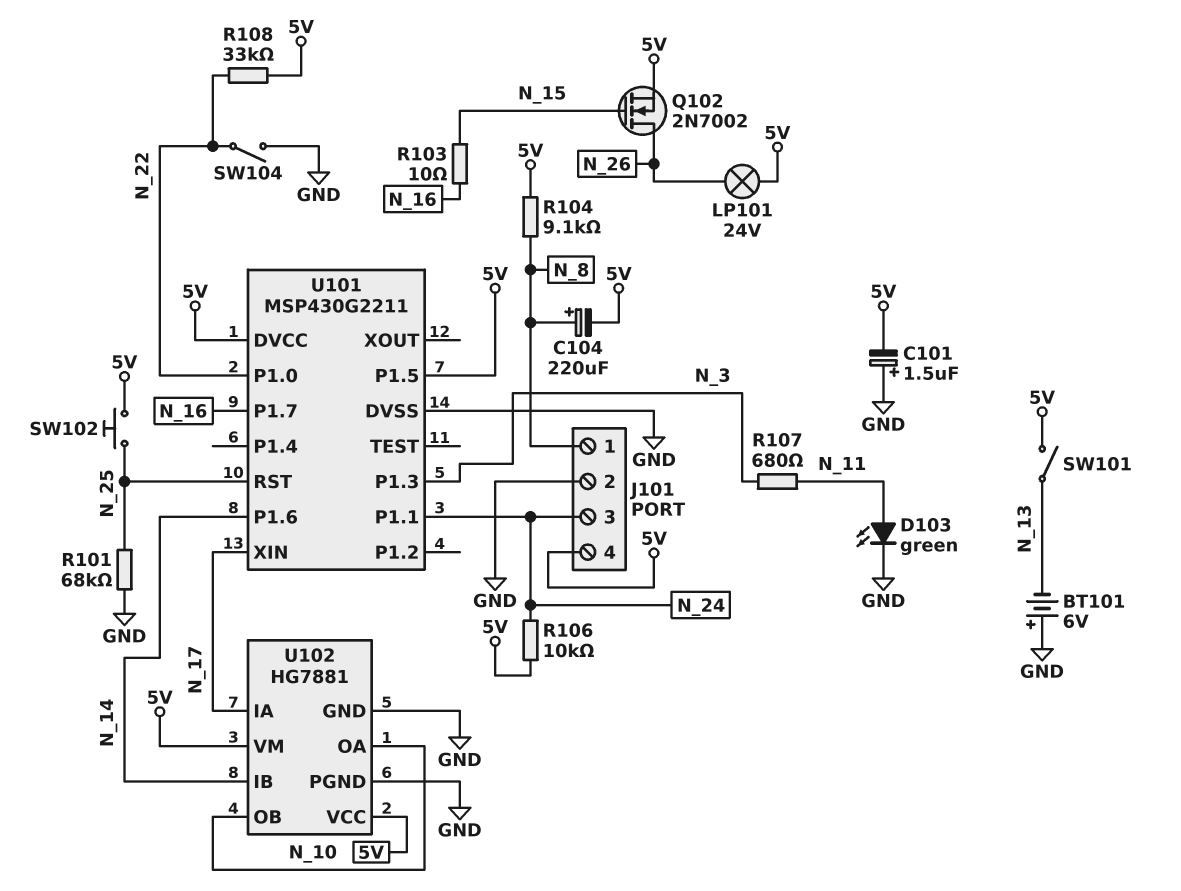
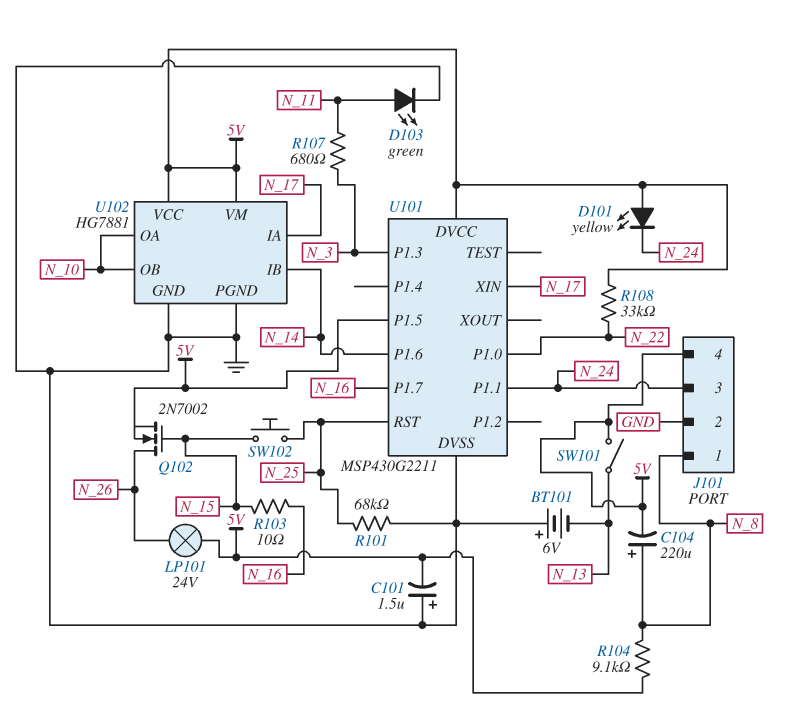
D101: none -> LED yellow (A 5V, K N_24)
R106: 10k (5V, N_24) -> none
SW102: button (5V, N_25) -> button (N_15, N_25)
SW104: switch (GND, N_22) -> none

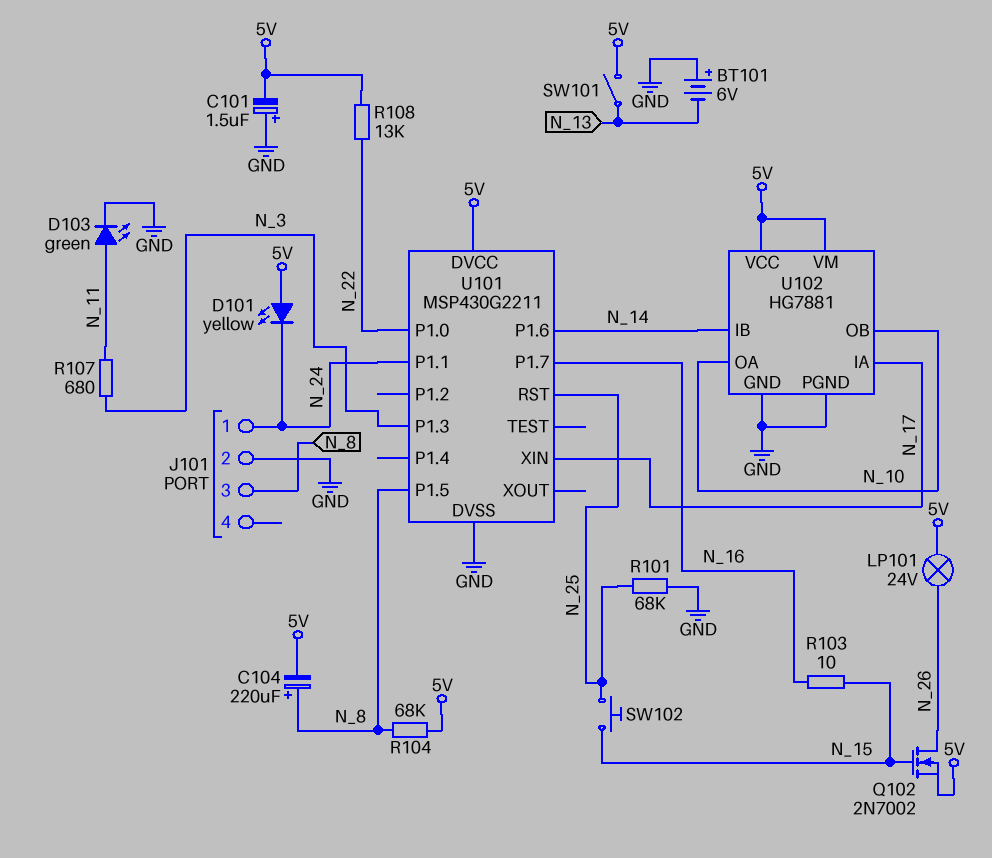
J101 pin 1: N_8 -> N_24
J101 pin 3: N_24 -> N_8
J101 pin 4: 5V -> none
R104: 9.1k (5V, N_8) -> 68k (5V, N_8)
R108: 33k (5V, N_22) -> 13k (5V, N_22)
U101 pin P1.5: 5V -> N_8

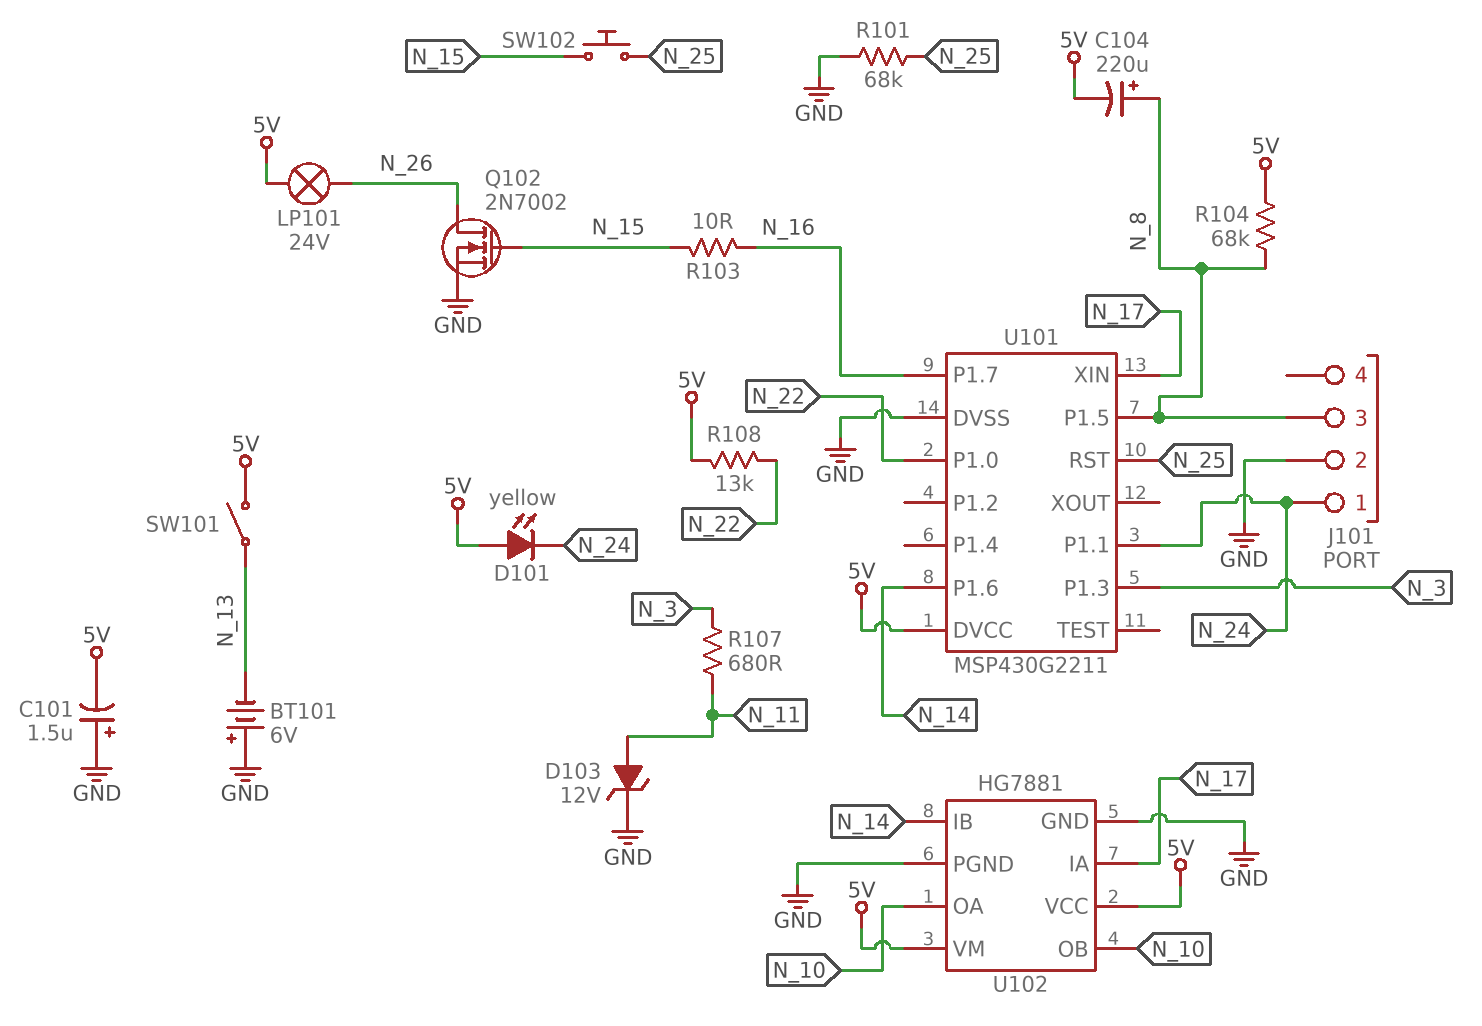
D103: LED green (A N_11, K GND) -> zener 12V (A N_11, K GND)
Q102: NMOS 2N7002 (G N_15, D N_26, S 5V) -> NMOS 2N7002 (G N_15, D N_26, S GND)

